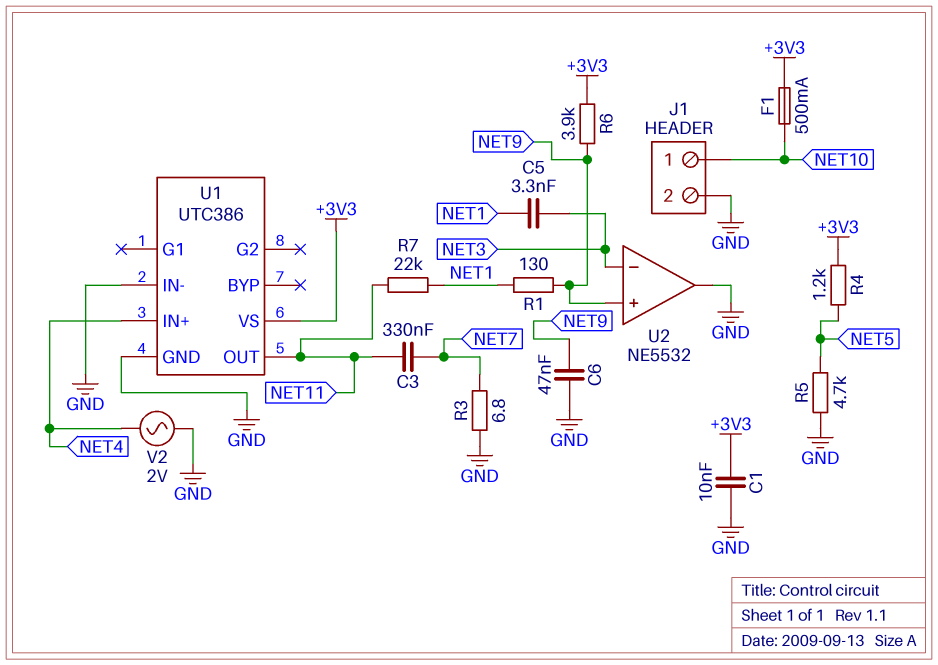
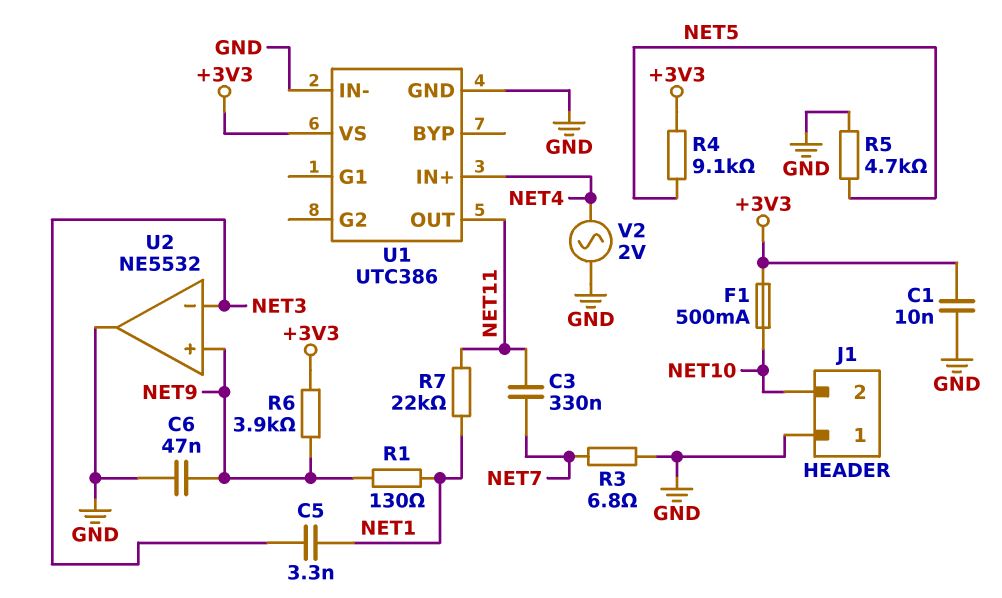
J1 pin 1: NET10 -> GND
J1 pin 2: GND -> NET10
R4: 1.2k (+3V3, NET5) -> 9.1k (+3V3, NET5)

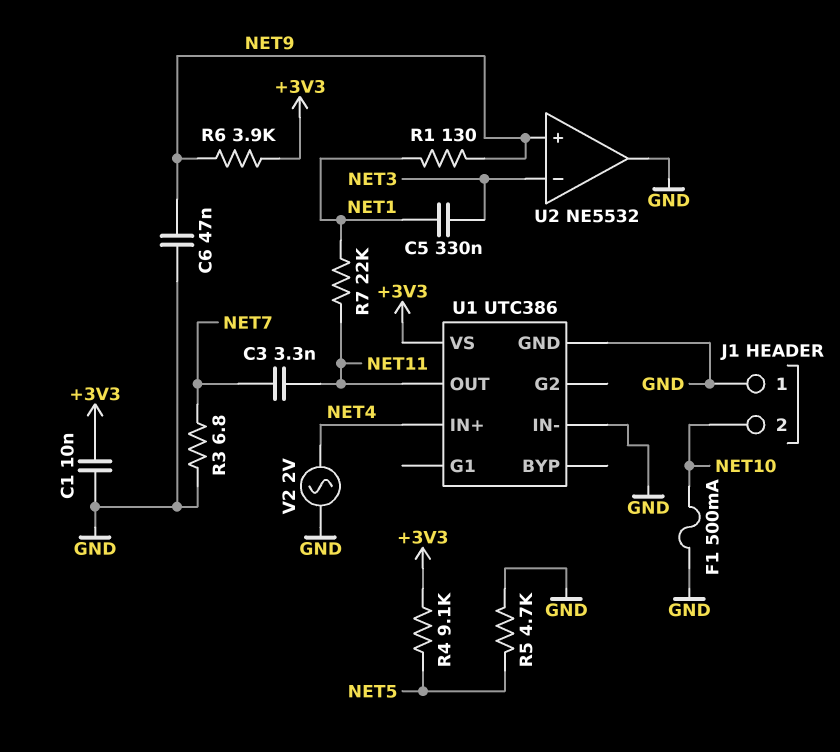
C3: 330nF (NET7, NET11) -> 3.3nF (NET7, NET11)
C5: 3.3nF (NET1, NET3) -> 330nF (NET1, NET3)
F1: 500mA (+3V3, NET10) -> 500mA (GND, NET10)

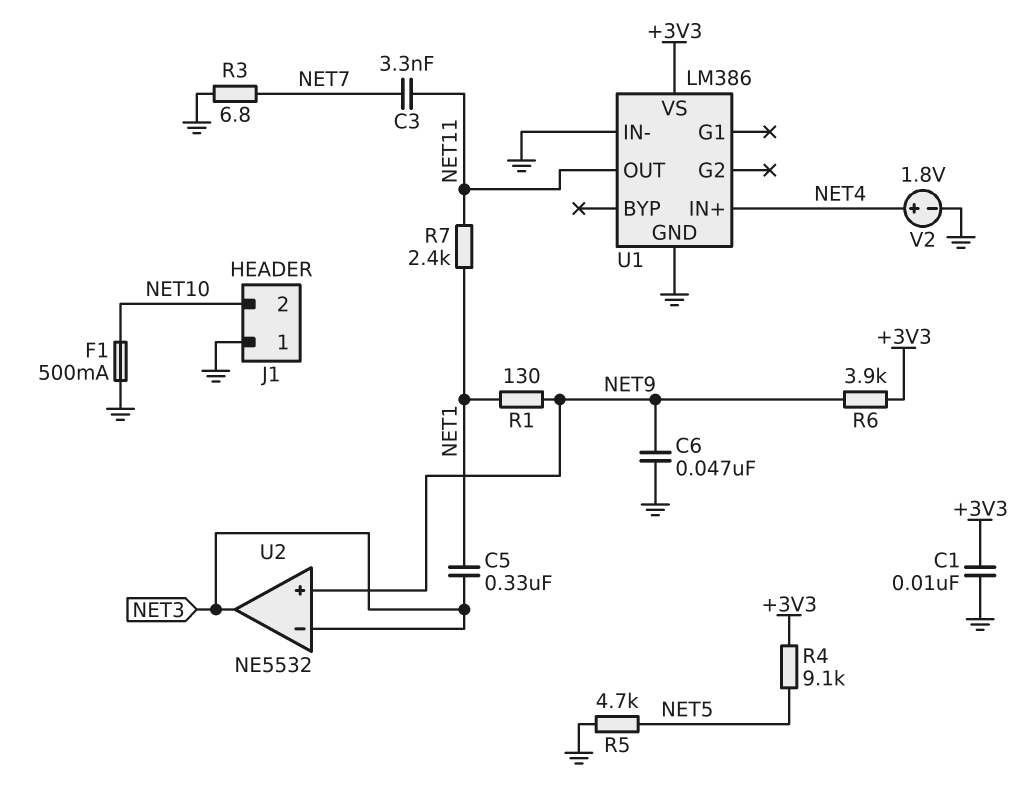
R7: 22k (NET1, NET11) -> 2.4k (NET1, NET11)
U1: UTC386 -> LM386
U2 pin out: GND -> NET3
V2: AC 2V (GND, NET4) -> 1.8V (plus NET4, minus GND)

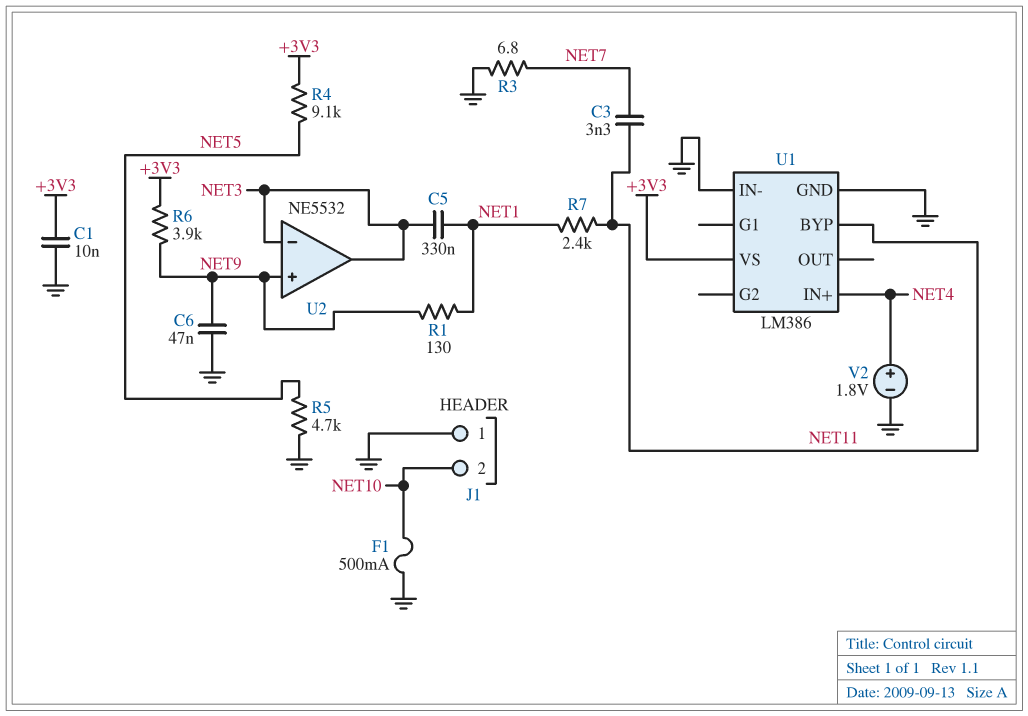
U1 pin BYP: none -> NET11
U1 pin OUT: NET11 -> none

